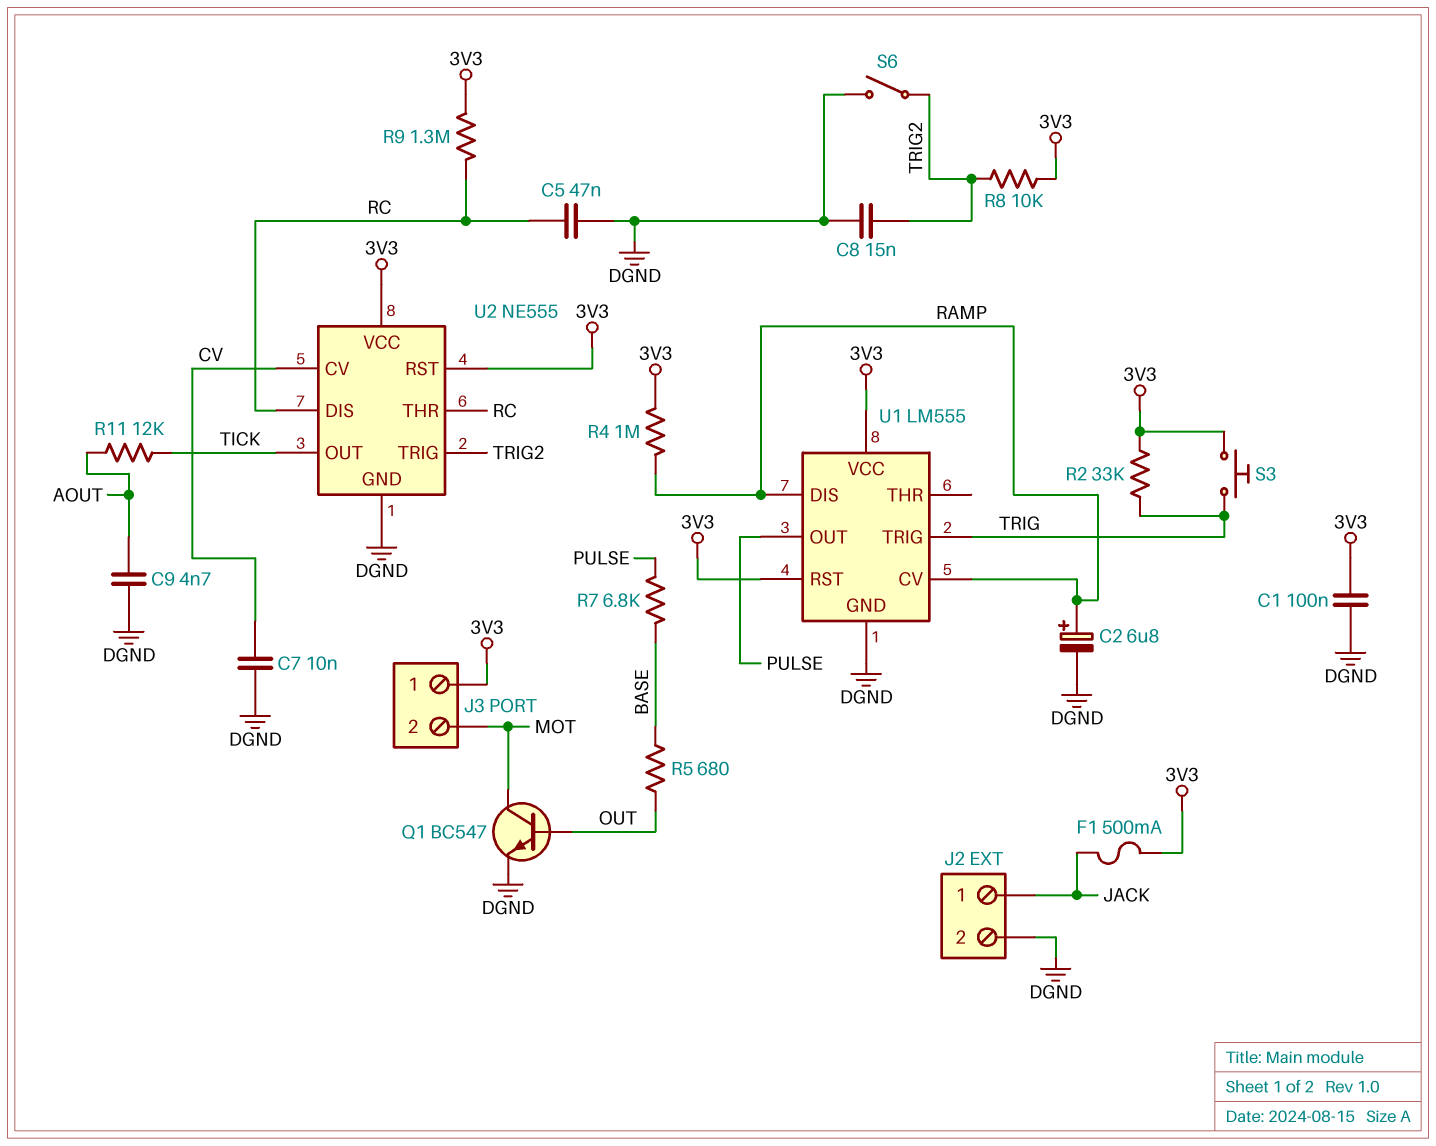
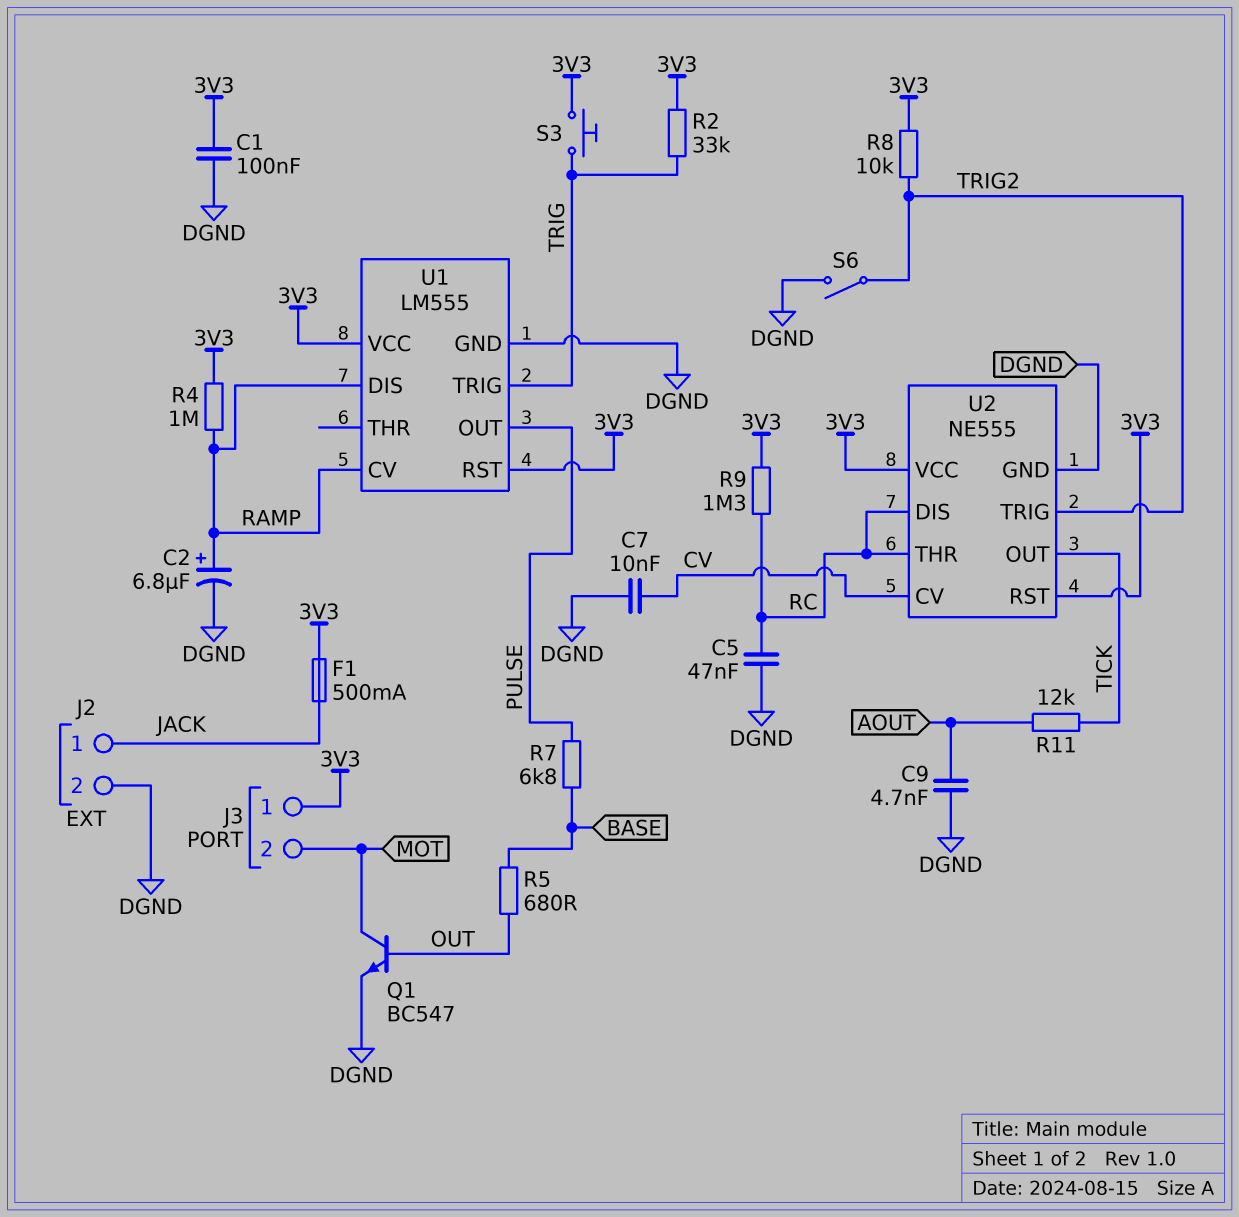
C8: 15nF (DGND, TRIG2) -> none

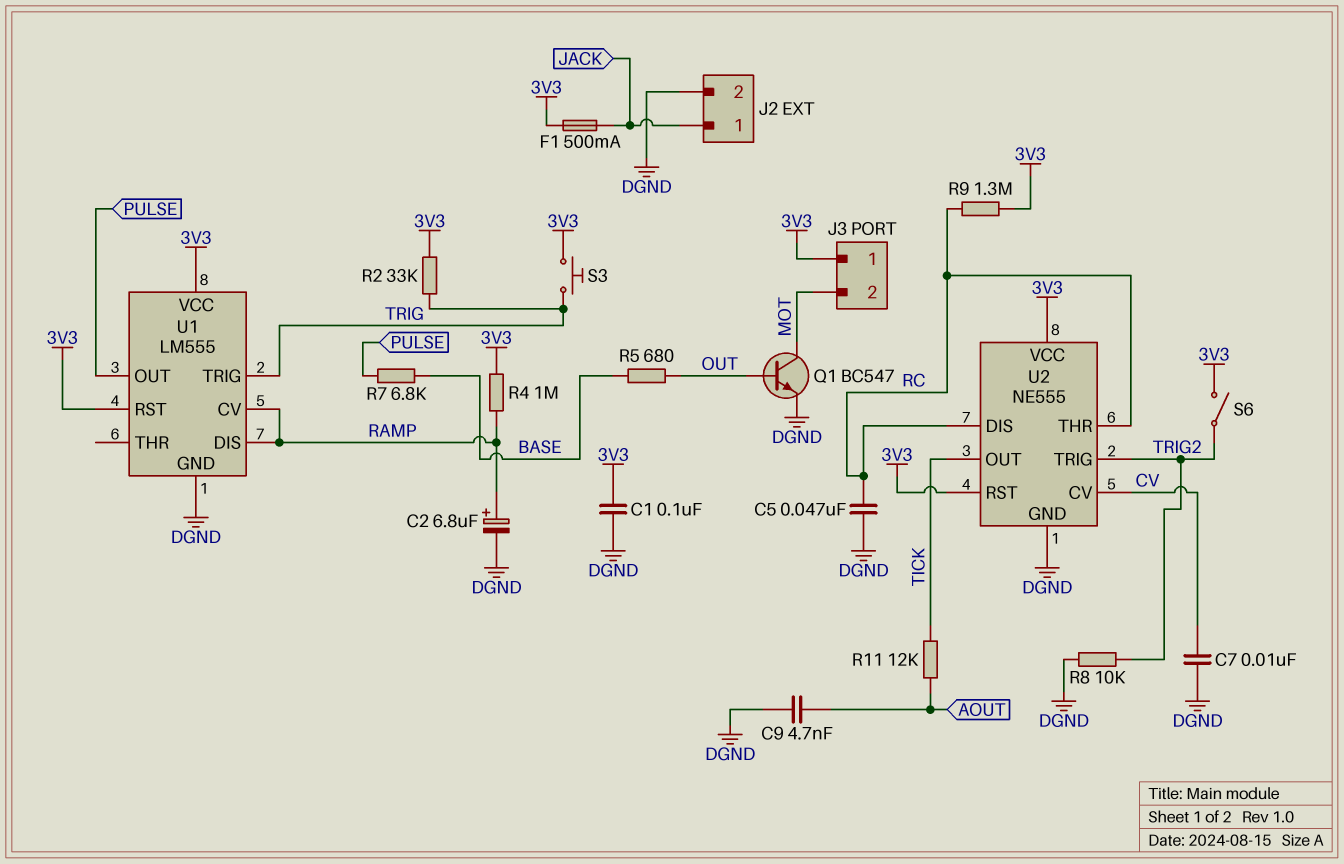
R8: 10k (3V3, TRIG2) -> 10k (DGND, TRIG2)
S6: switch (DGND, TRIG2) -> switch (3V3, TRIG2)

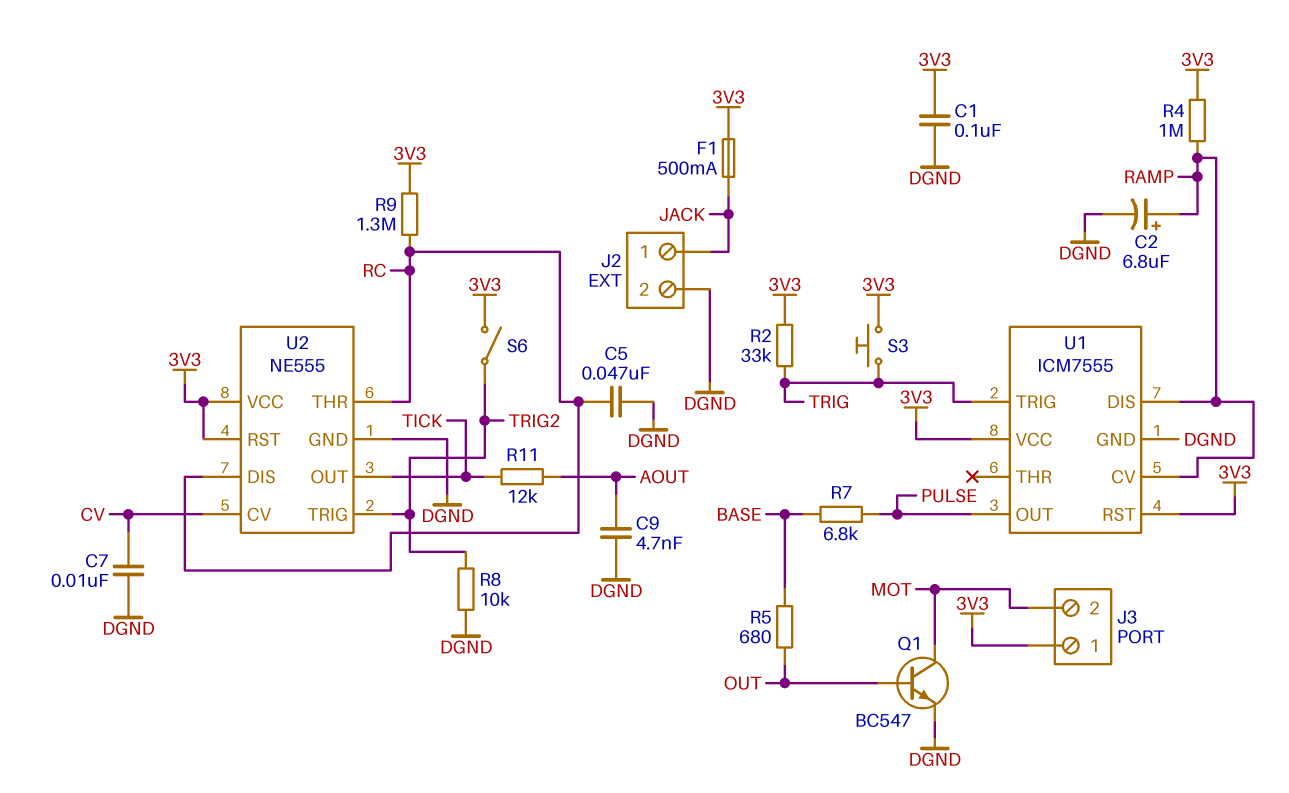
U1: LM555 -> ICM7555

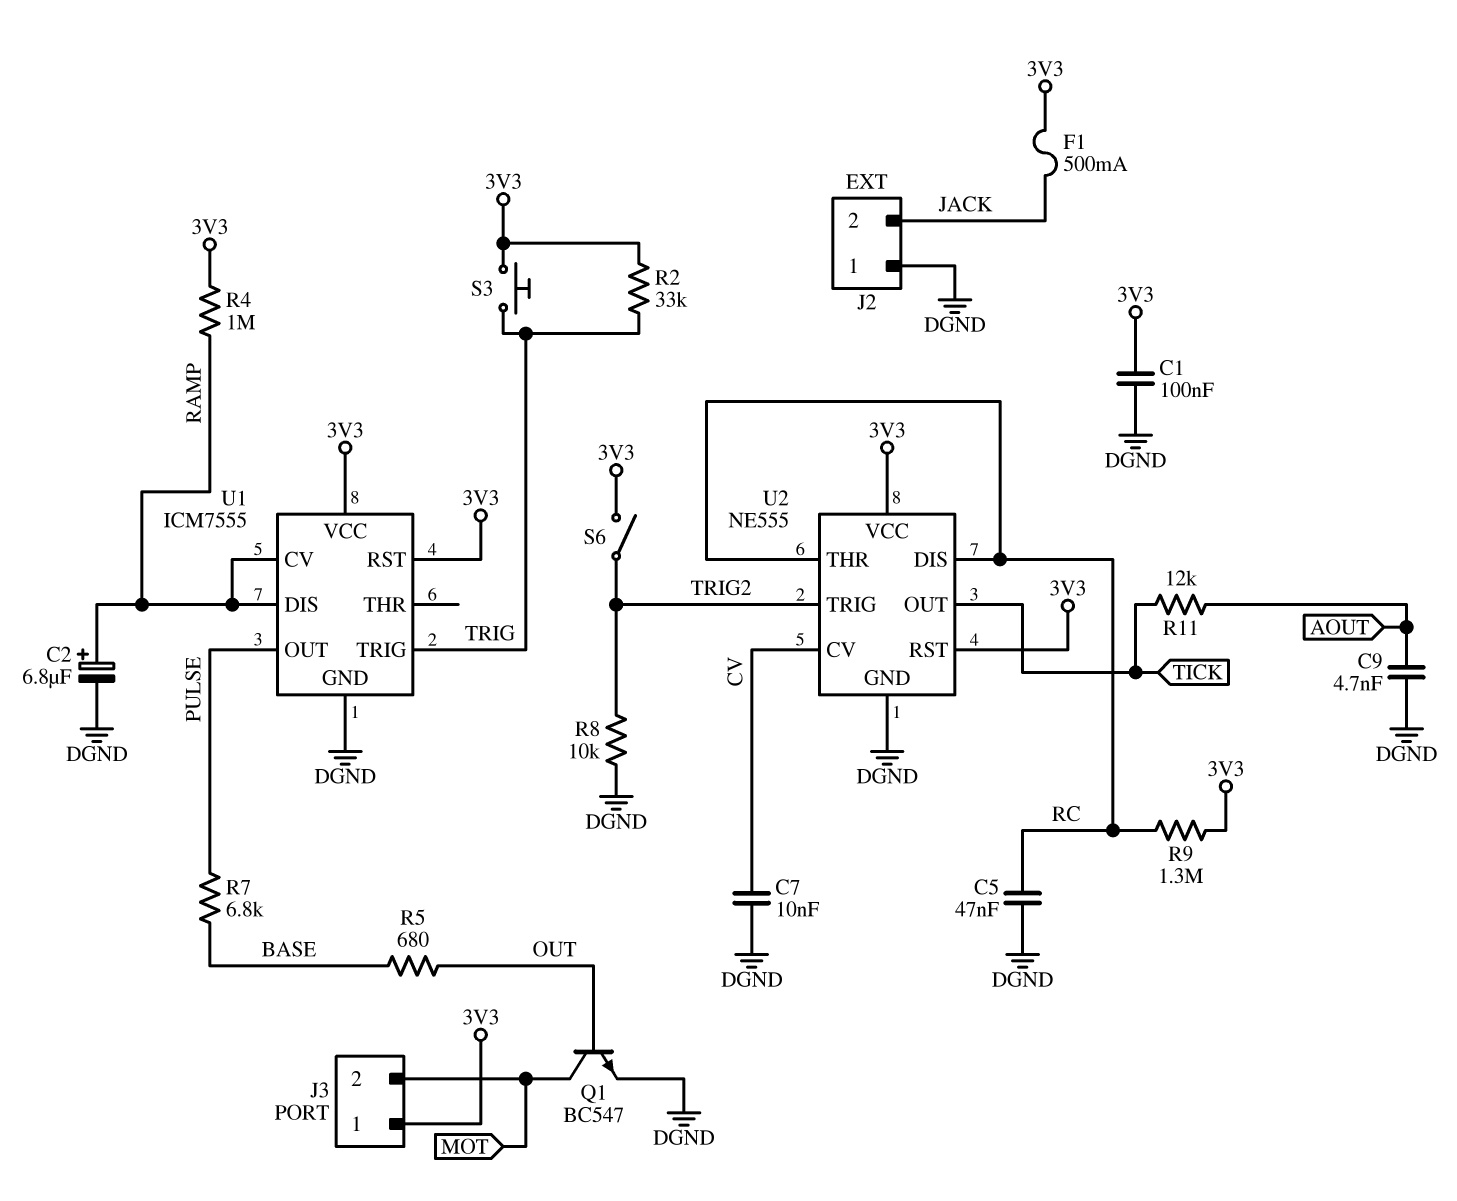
J2 pin 1: JACK -> DGND
J2 pin 2: DGND -> JACK

